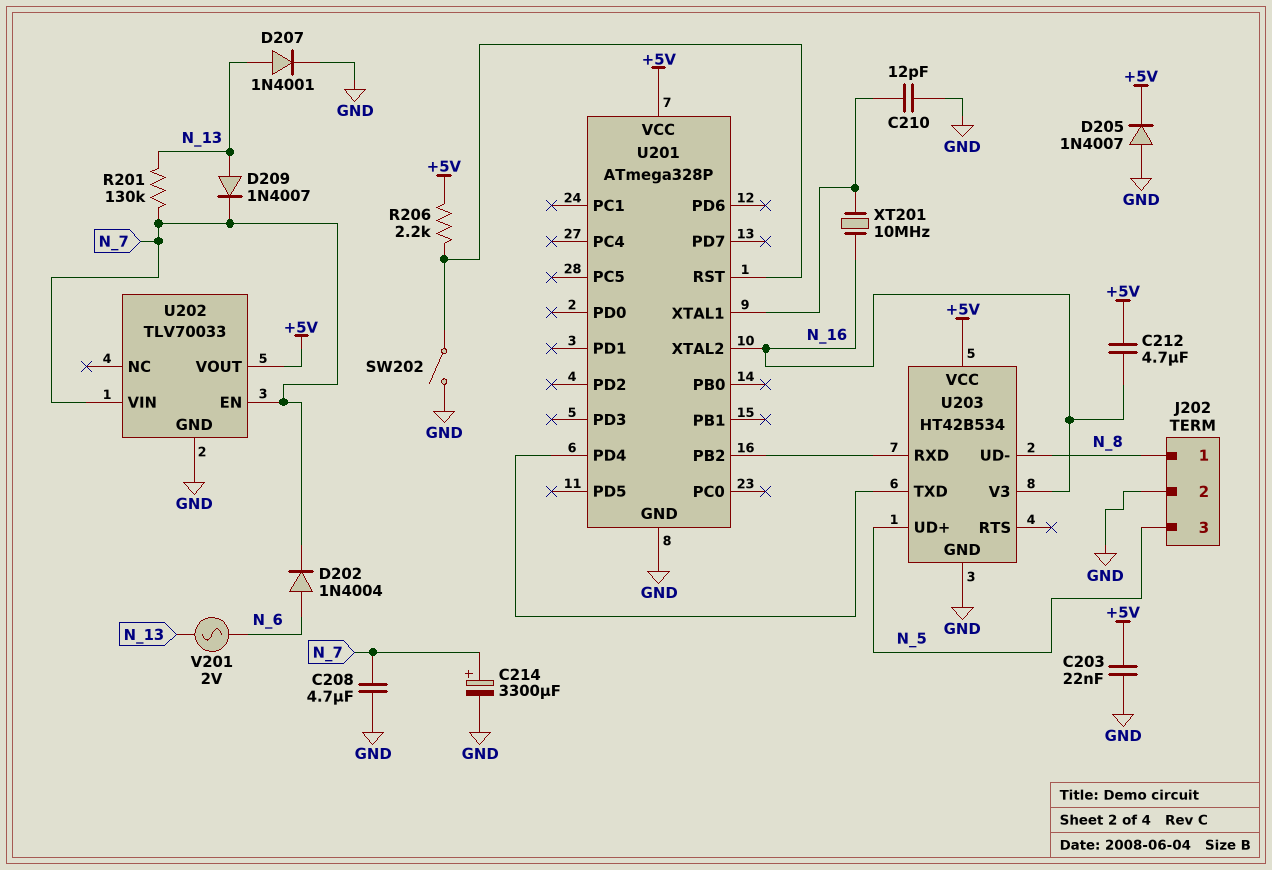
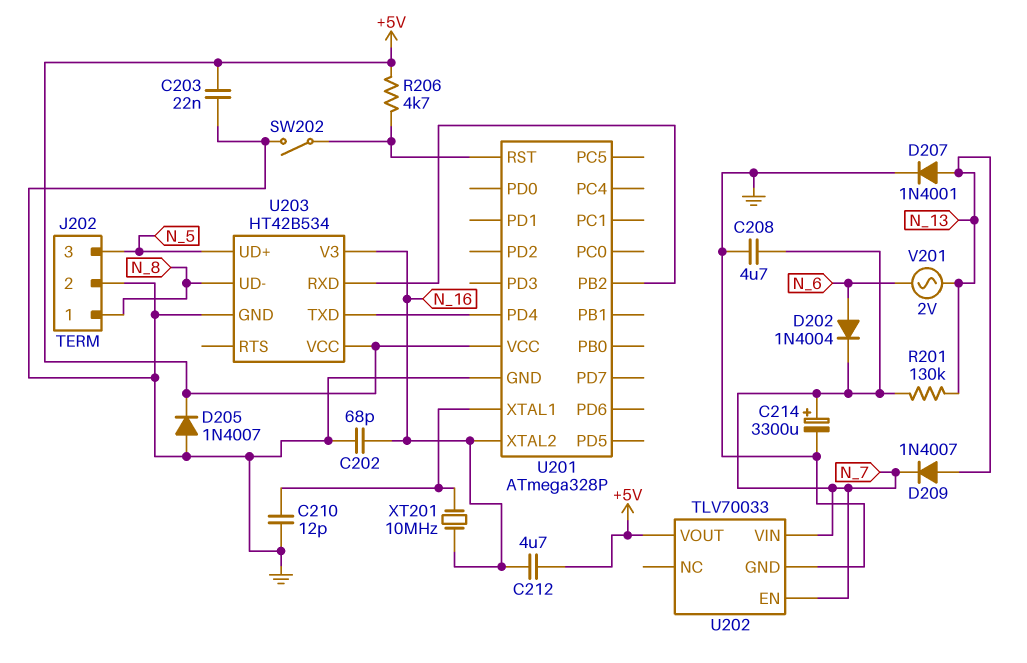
C202: none -> 68pF (GND, N_16)
R206: 2.2k (+5V, U201/RST) -> 4.7k (+5V, U201/RST)

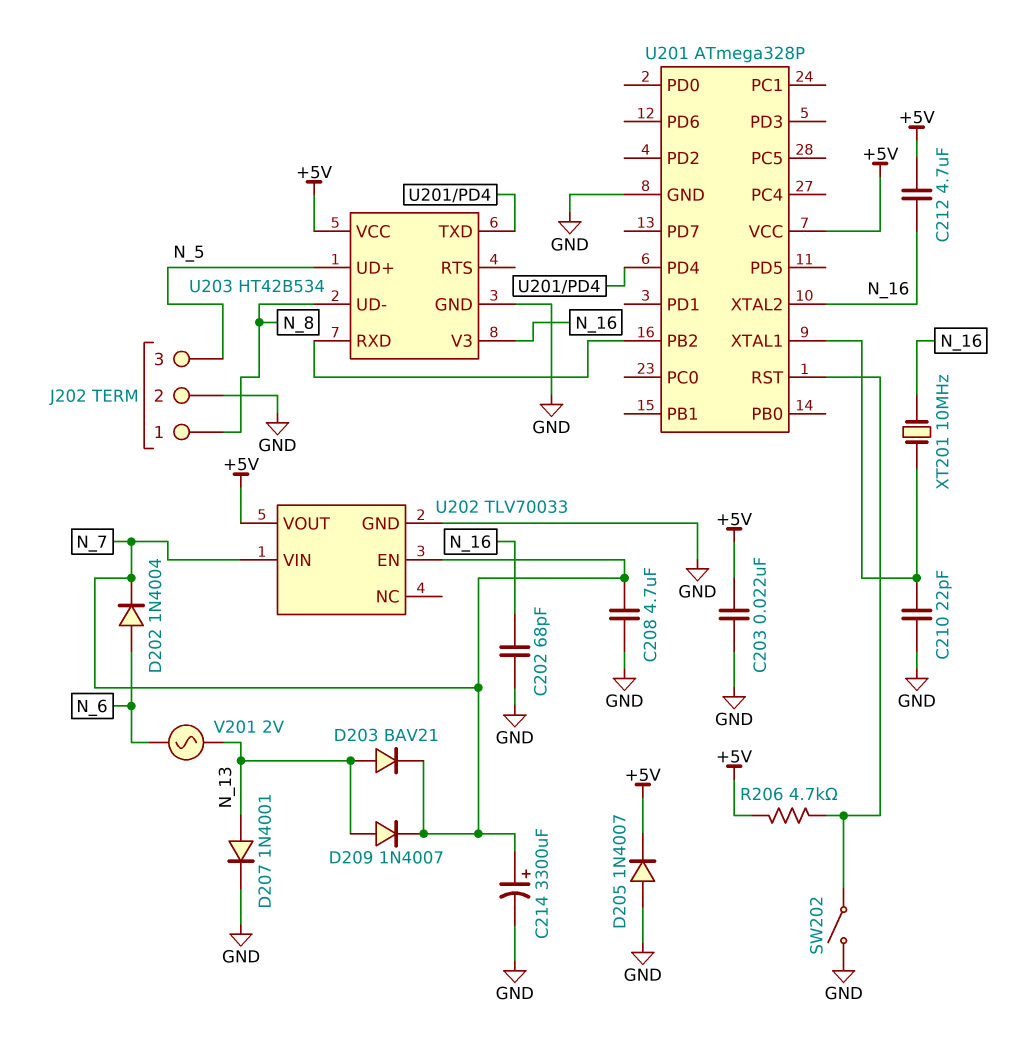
C210: 12pF (GND, U201/XTAL1) -> 22pF (GND, U201/XTAL1)
D203: none -> diode BAV21 (A N_13, K N_7)
R201: 130k (N_7, N_13) -> none

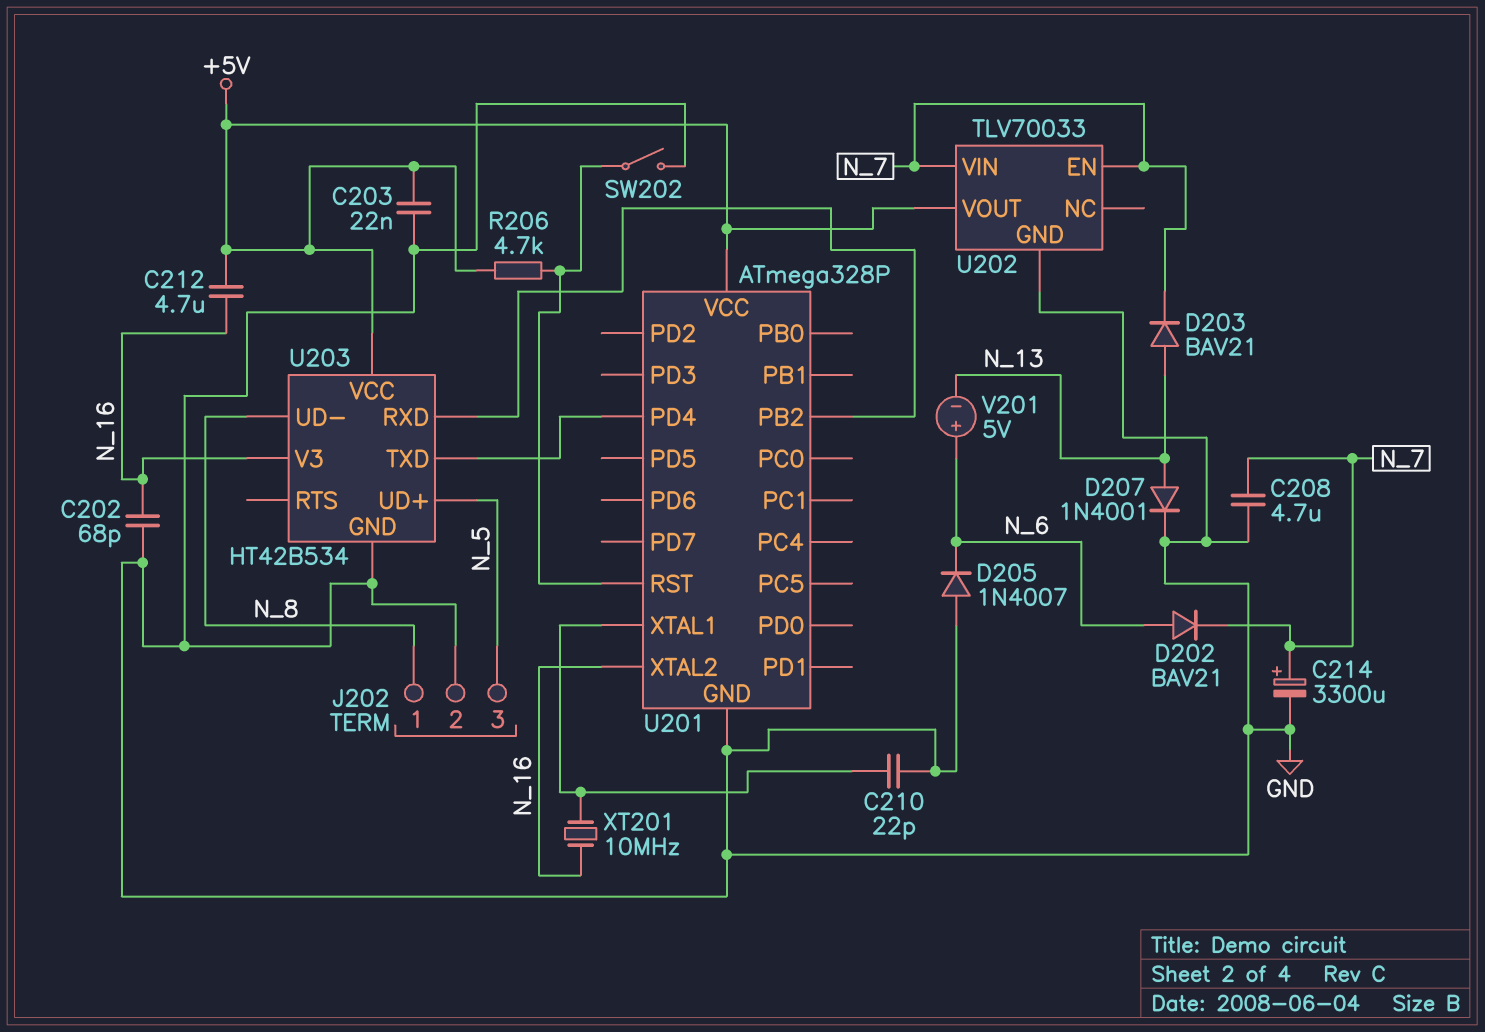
D202: diode 1N4004 (A N_6, K N_7) -> diode BAV21 (A N_6, K N_7)
D205: diode 1N4007 (A GND, K +5V) -> diode 1N4007 (A GND, K N_6)
D209: diode 1N4007 (A N_13, K N_7) -> none
V201: AC 2V (N_6, N_13) -> 5V (plus N_6, minus N_13)

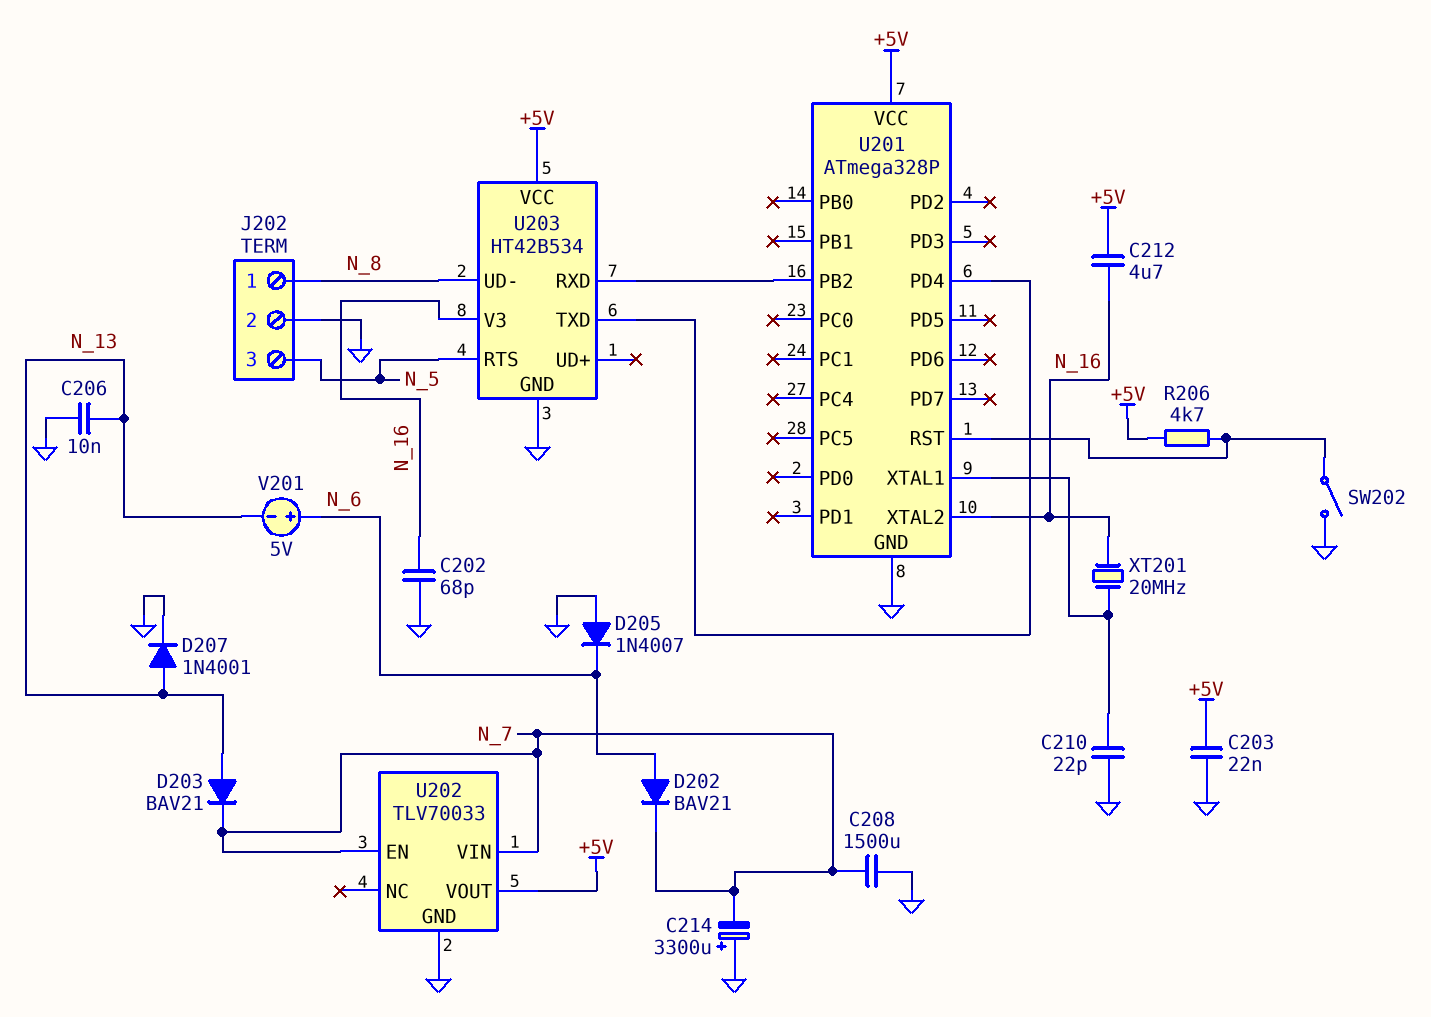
C206: none -> 10nF (GND, N_13)
C208: 4.7uF (GND, N_7) -> 1500uF (GND, N_7)
C214: 3300uF (plus N_7, minus GND) -> 3300uF (plus GND, minus N_7)
U203 pin RTS: none -> N_5
U203 pin UD+: N_5 -> none
XT201: 10MHz (N_16, U201/XTAL1) -> 20MHz (N_16, U201/XTAL1)

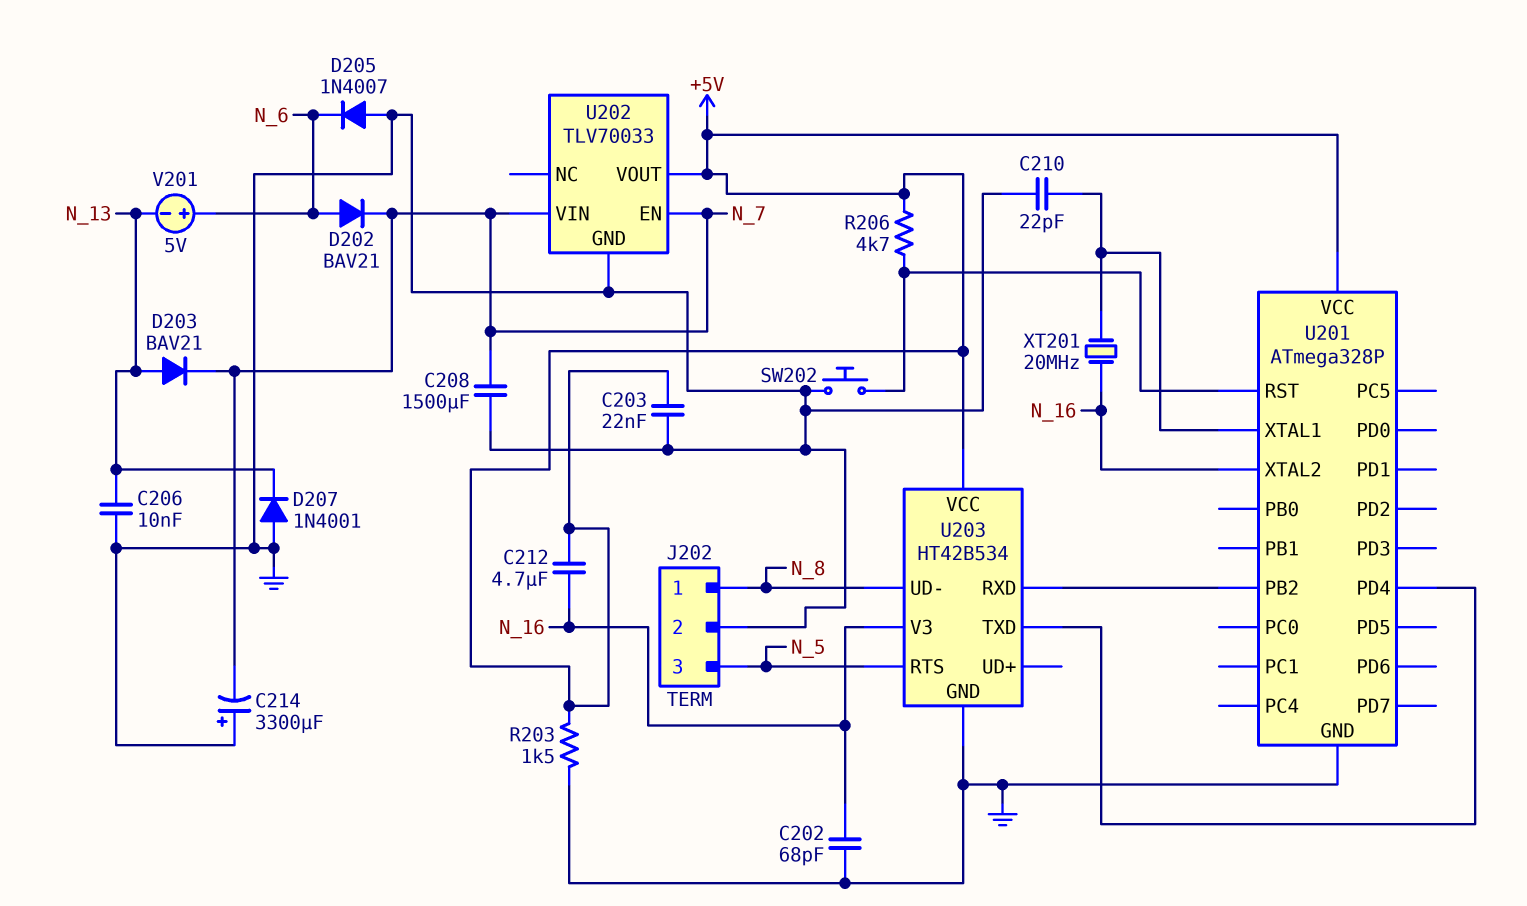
D207: diode 1N4001 (A N_13, K GND) -> diode 1N4001 (A GND, K N_13)
R203: none -> 1.5k (+5V, GND)
SW202: switch (GND, U201/RST) -> button (GND, U201/RST)

